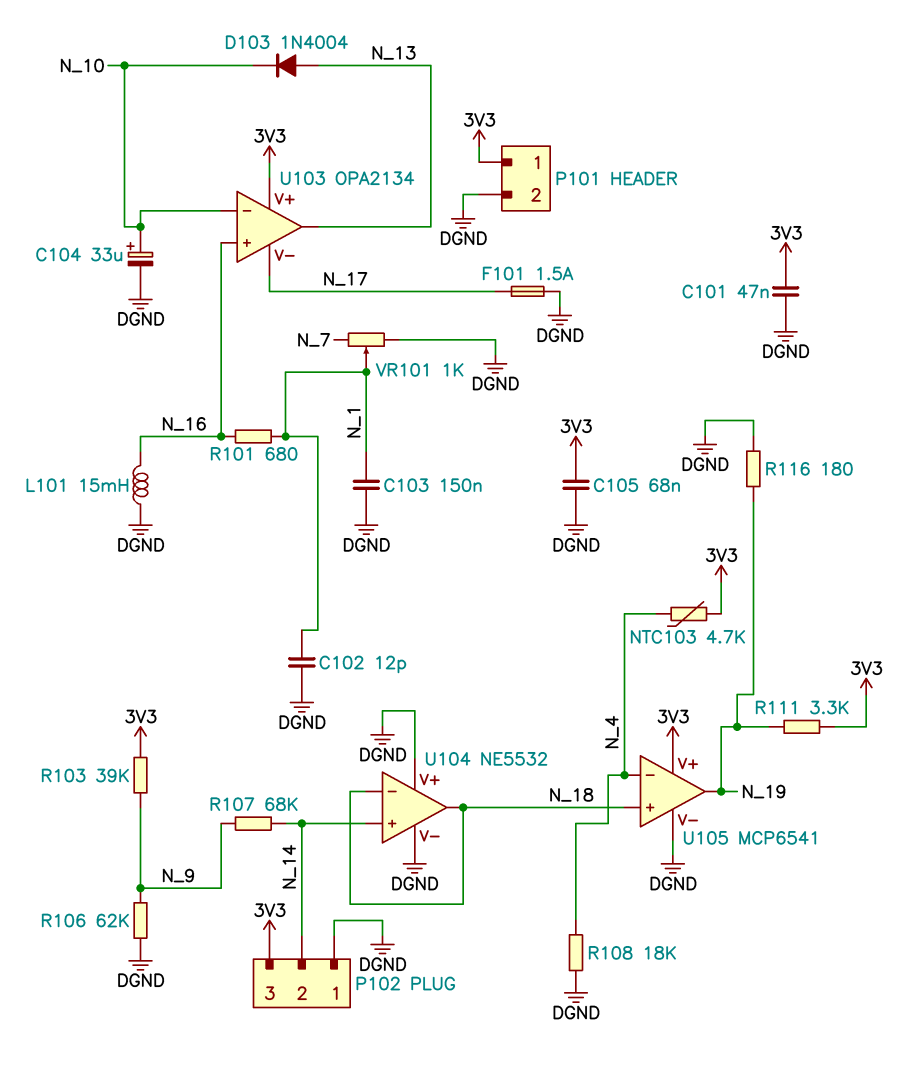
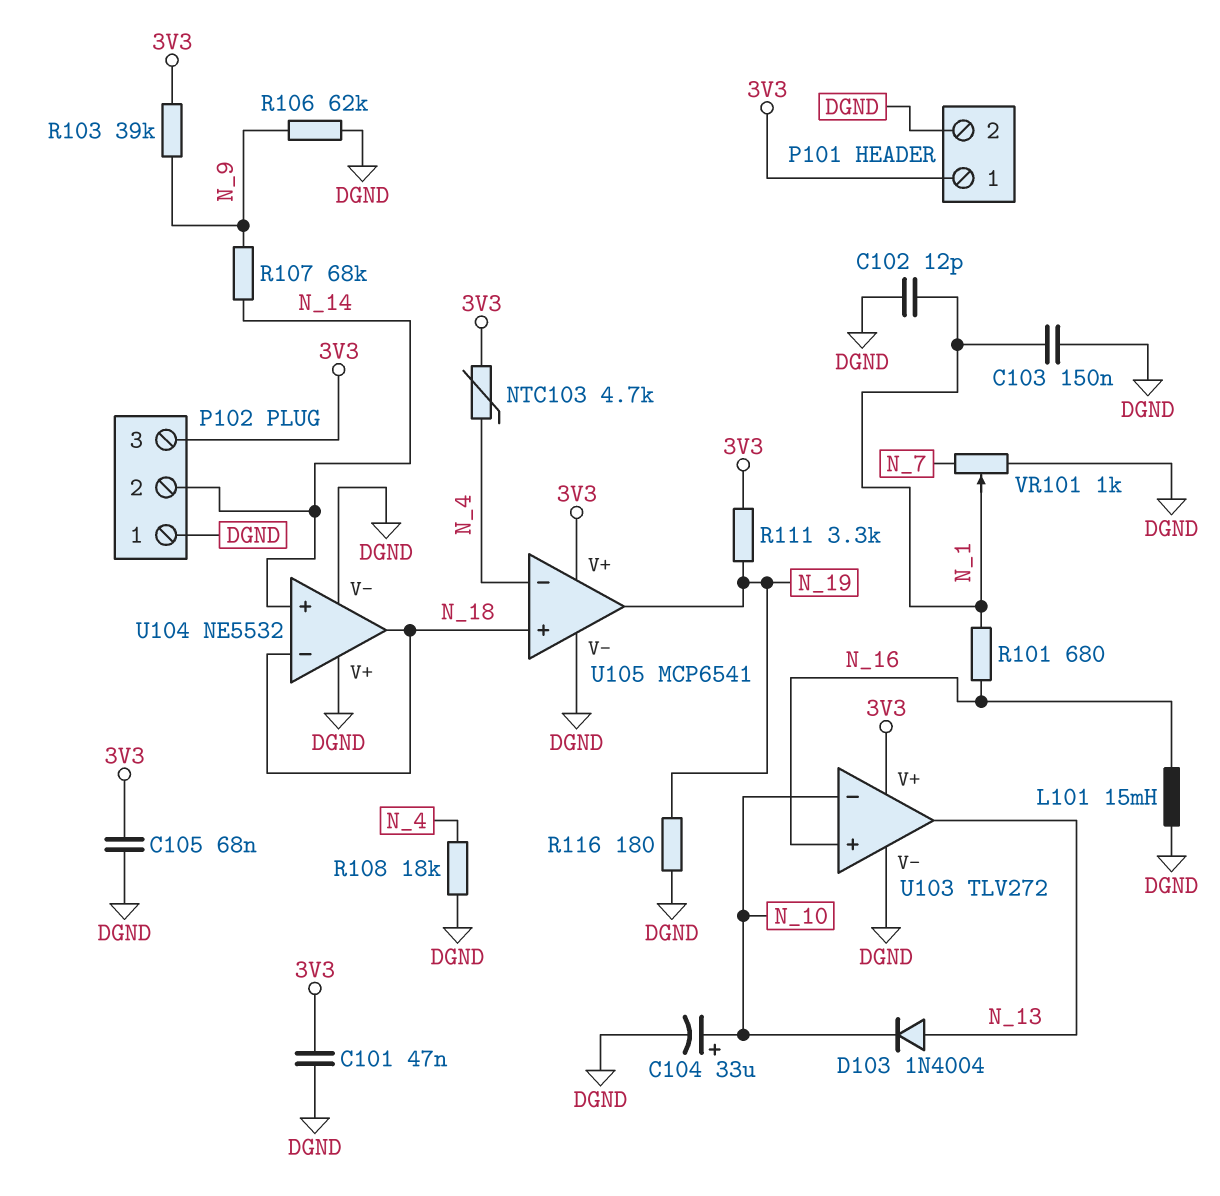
F101: 1.5A (DGND, N_17) -> none
U103: OPA2134 -> TLV272
U103 pin V-: N_17 -> DGND

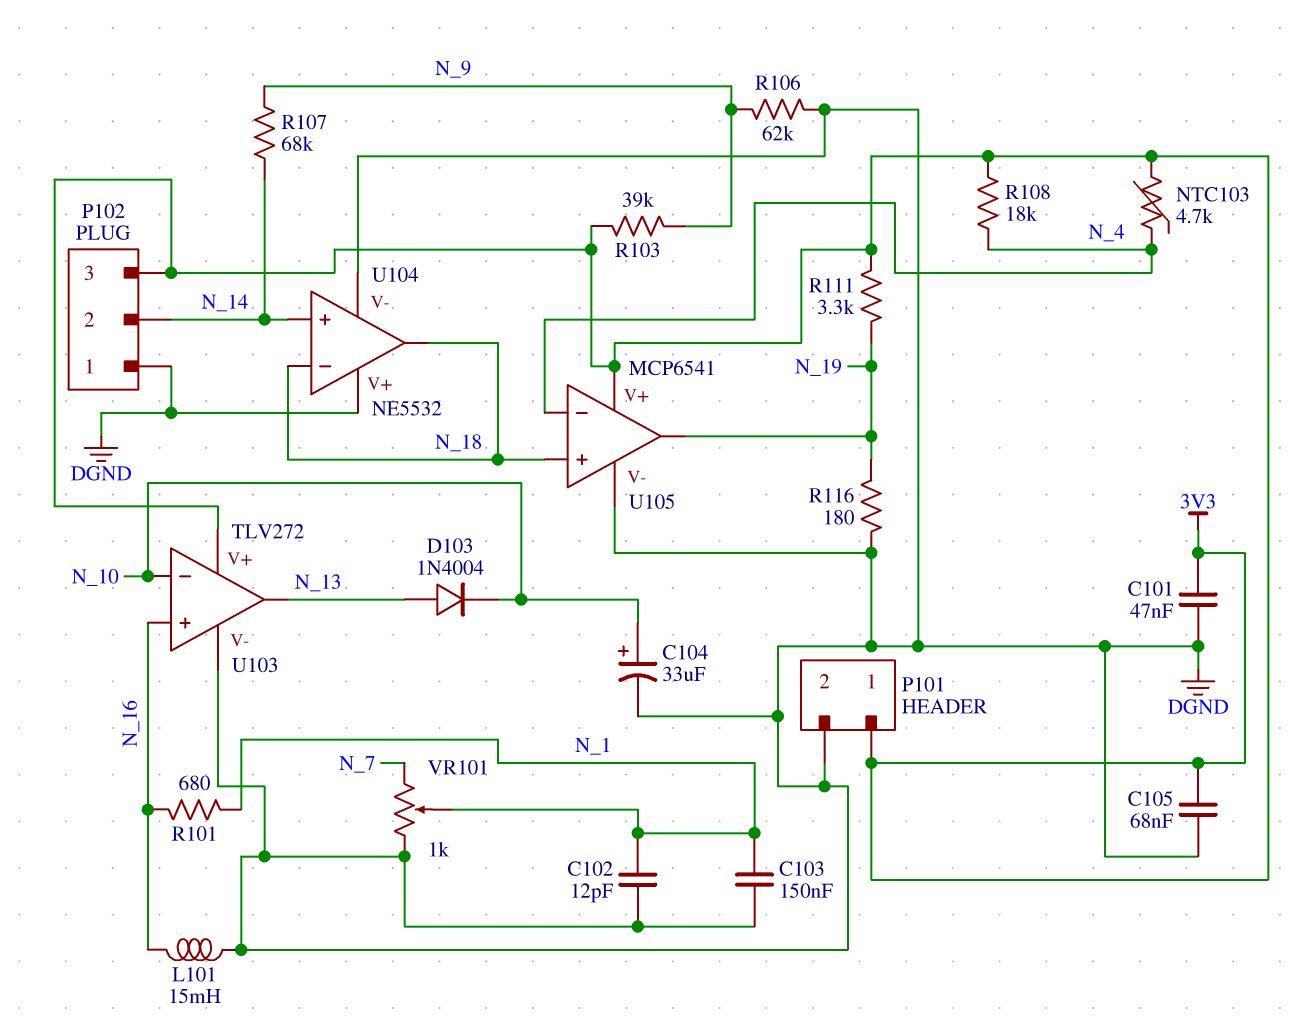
R108: 18k (DGND, N_4) -> 18k (3V3, N_4)

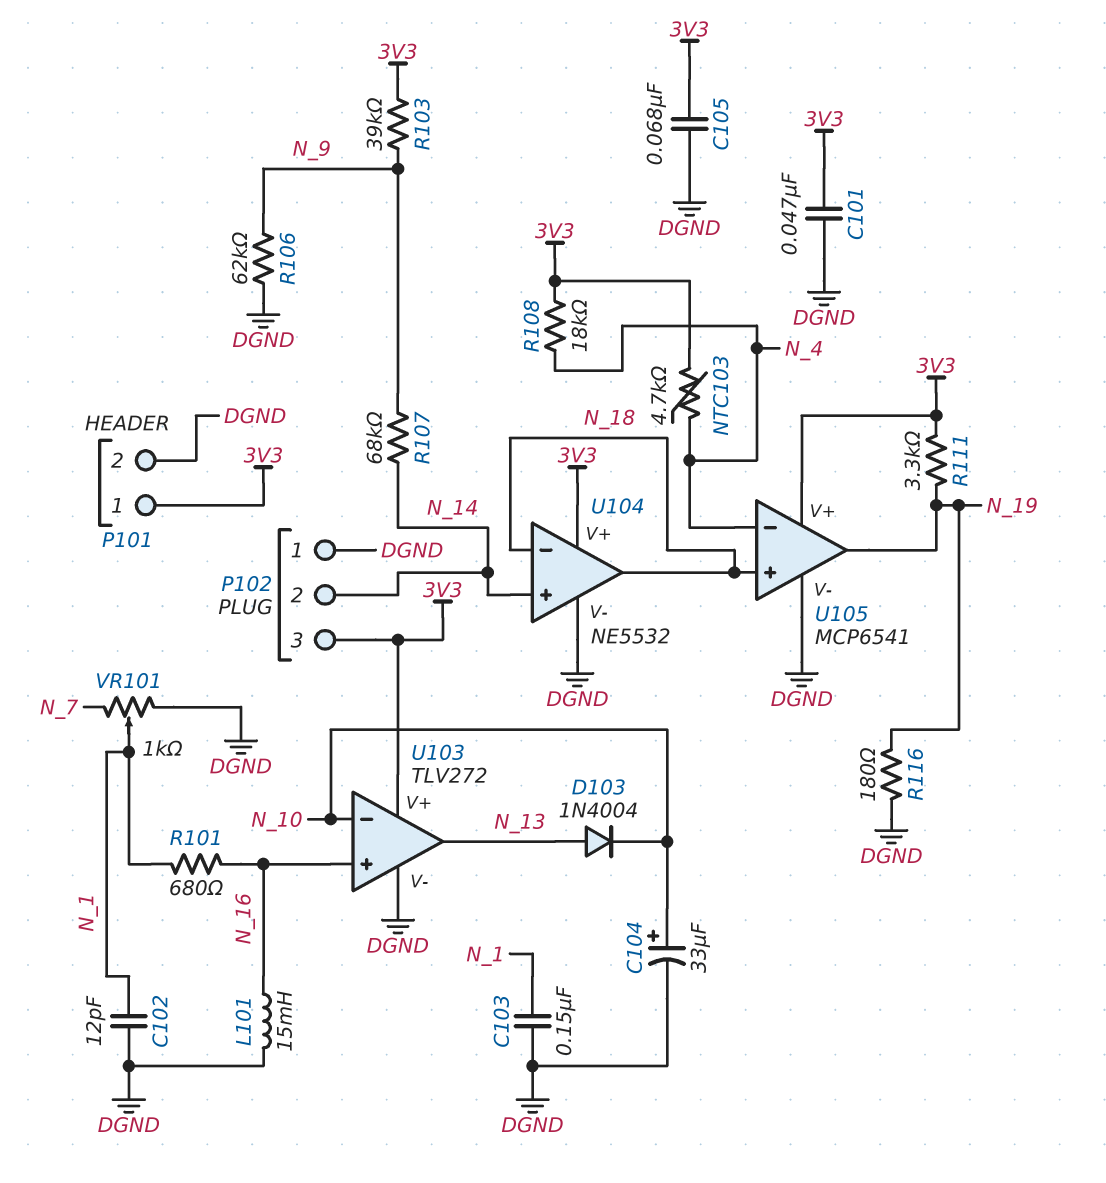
U104 pin V+: DGND -> 3V3

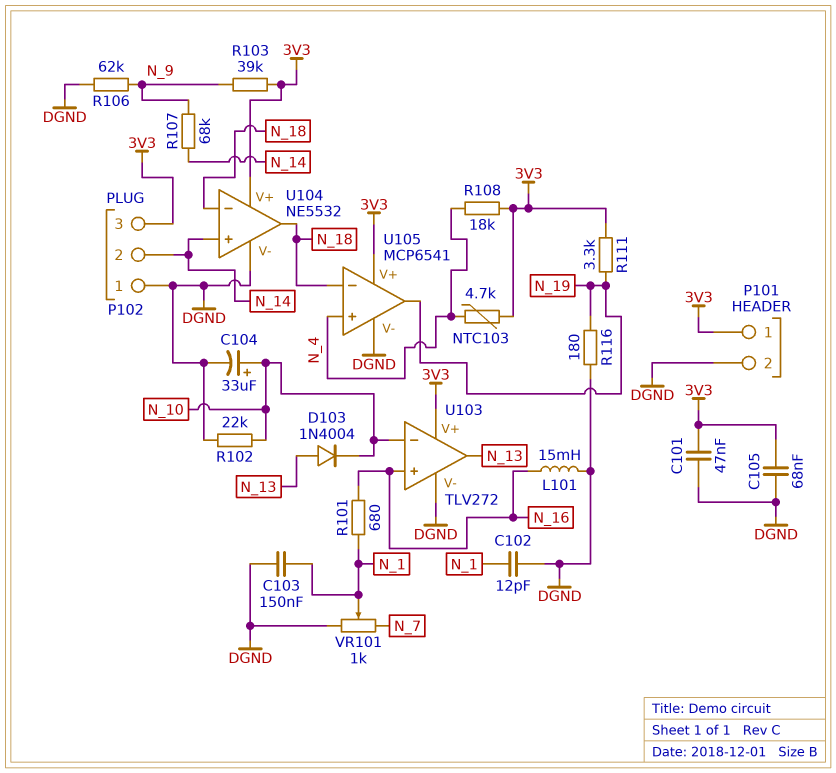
R102: none -> 22k (DGND, N_10)
U105 pin in+: N_18 -> N_4
U105 pin in-: N_4 -> N_18

